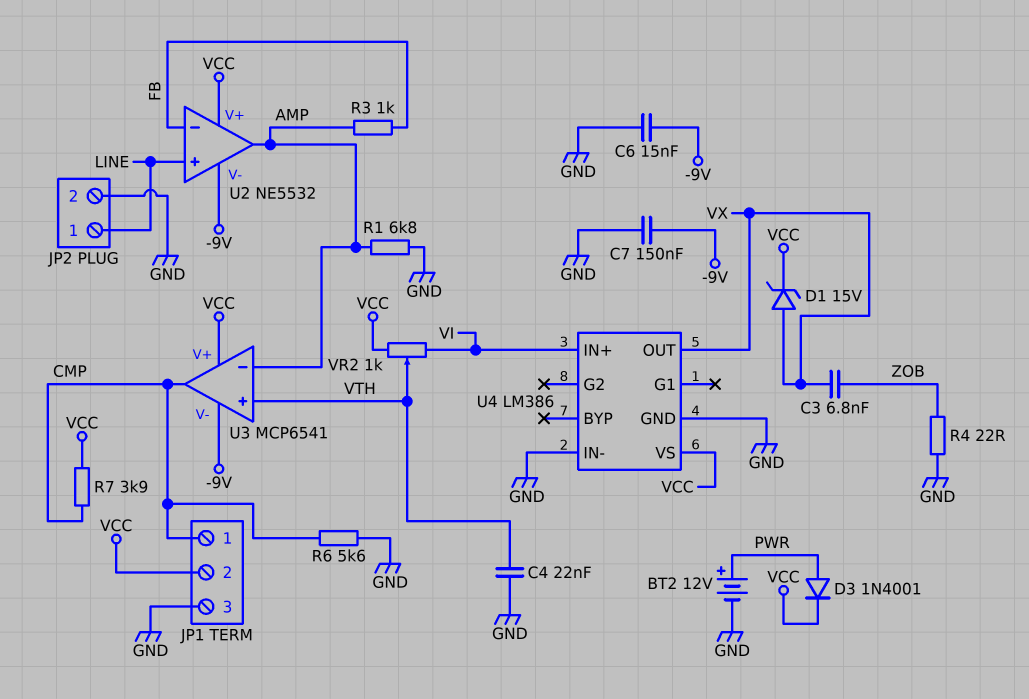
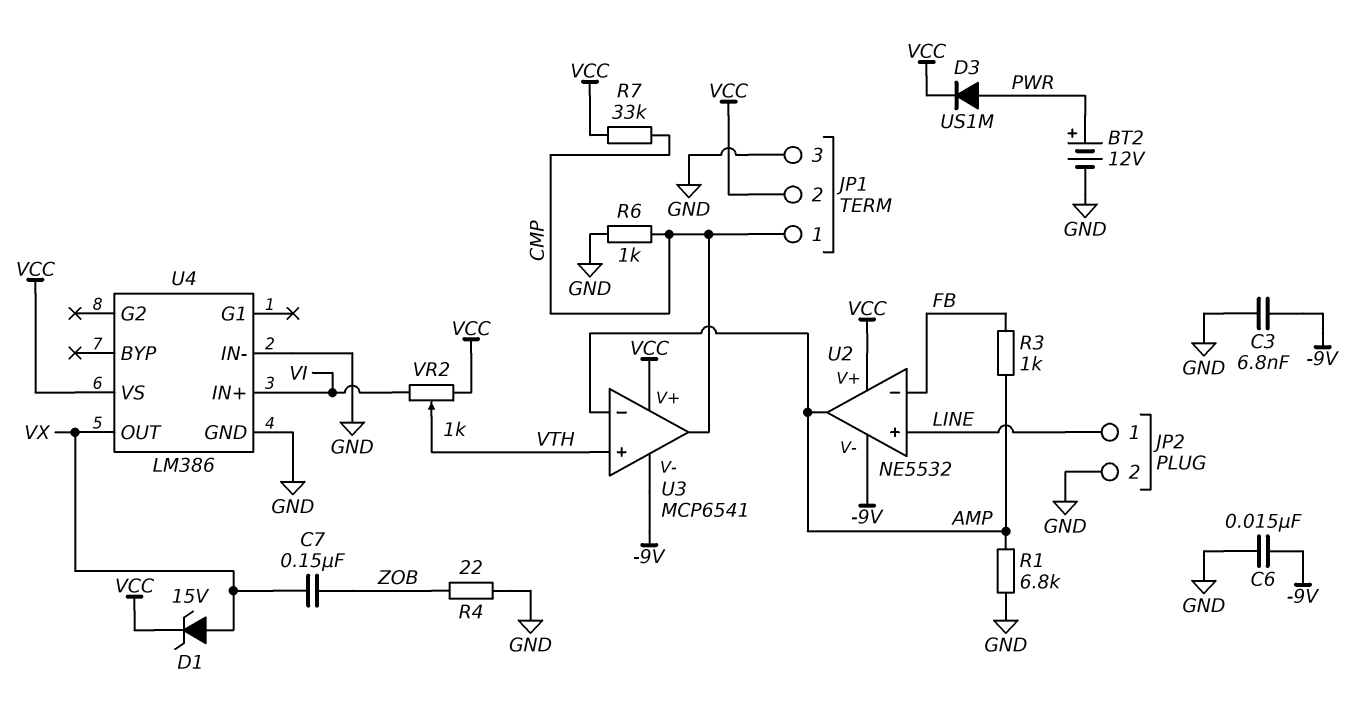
C3: 6.8nF (VX, ZOB) -> 6.8nF (-9V, GND)
C4: 22nF (GND, VTH) -> none
C7: 150nF (-9V, GND) -> 150nF (VX, ZOB)
D3: diode 1N4001 (A PWR, K VCC) -> diode US1M (A PWR, K VCC)
R6: 5.6k (CMP, GND) -> 1k (CMP, GND)
R7: 3.9k (CMP, VCC) -> 33k (CMP, VCC)

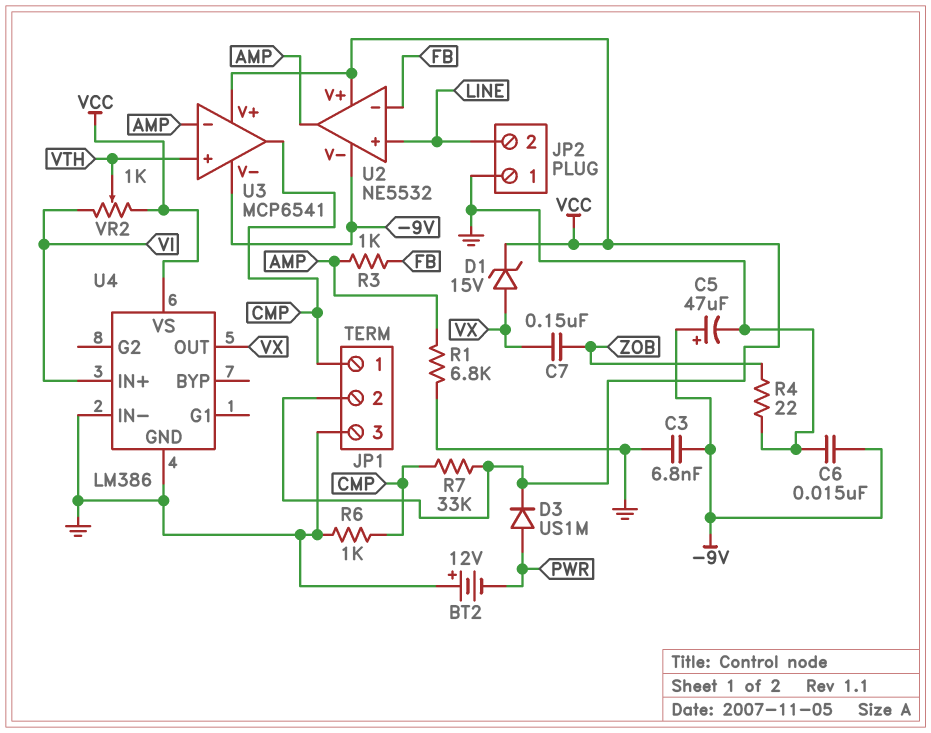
BT2: 12V (plus PWR, minus GND) -> 12V (plus GND, minus PWR)
C5: none -> 47uF (plus -9V, minus GND)
JP2 pin 1: LINE -> GND
JP2 pin 2: GND -> LINE

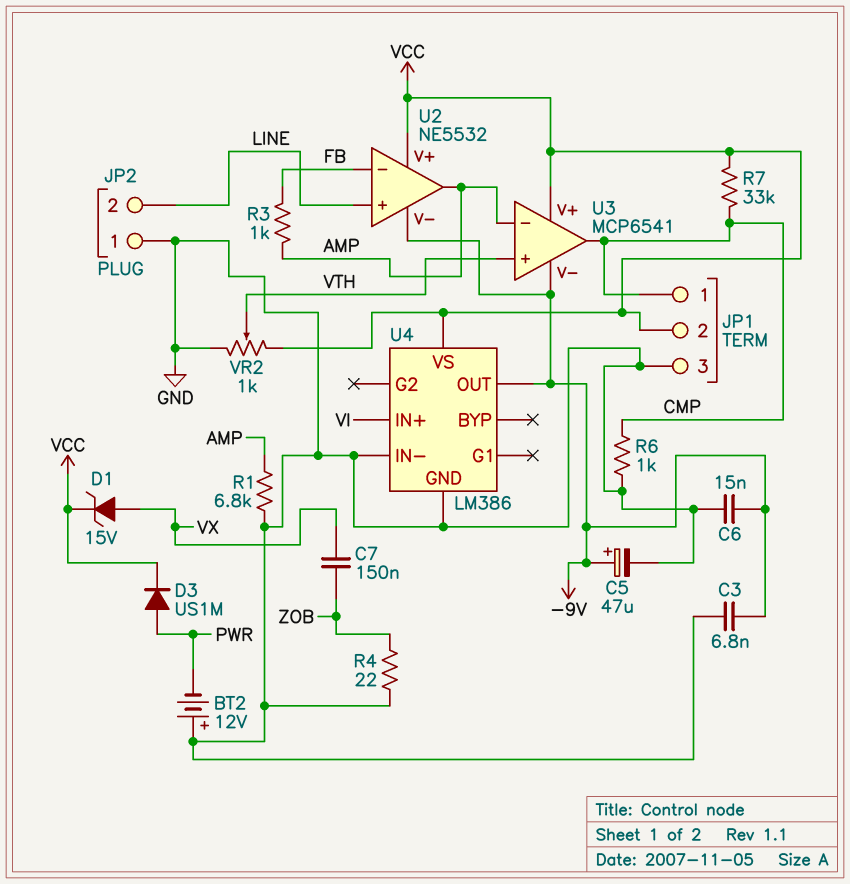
U4 pin OUT: VX -> -9V
VR2: 1k (VCC, VI, wiper VTH) -> 1k (GND, VCC, wiper VTH)

